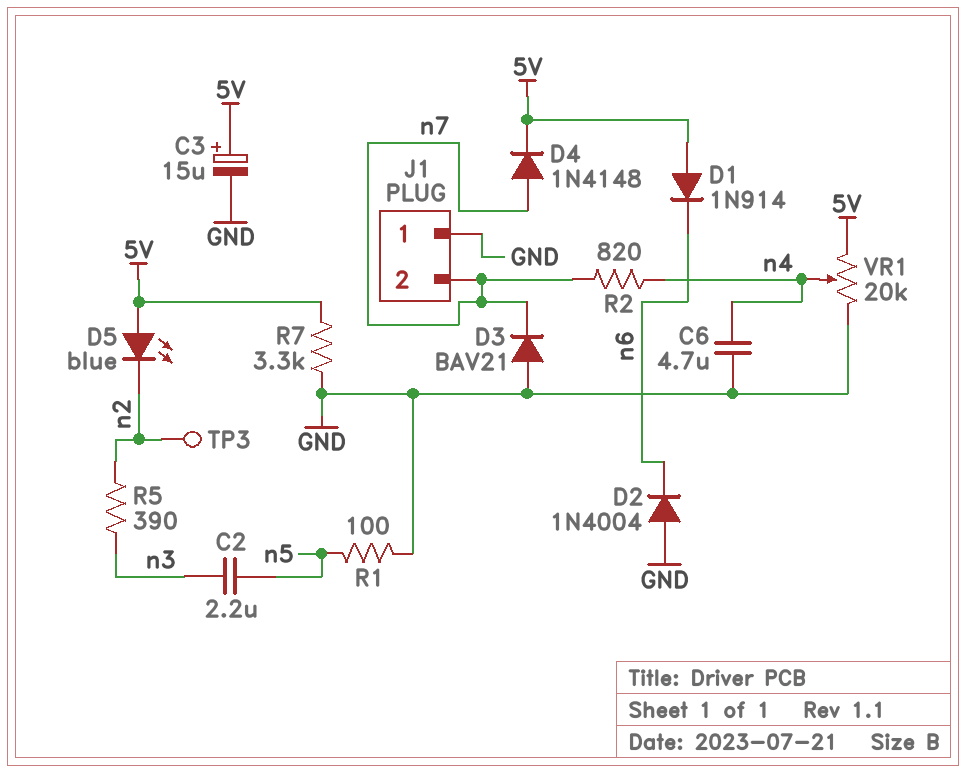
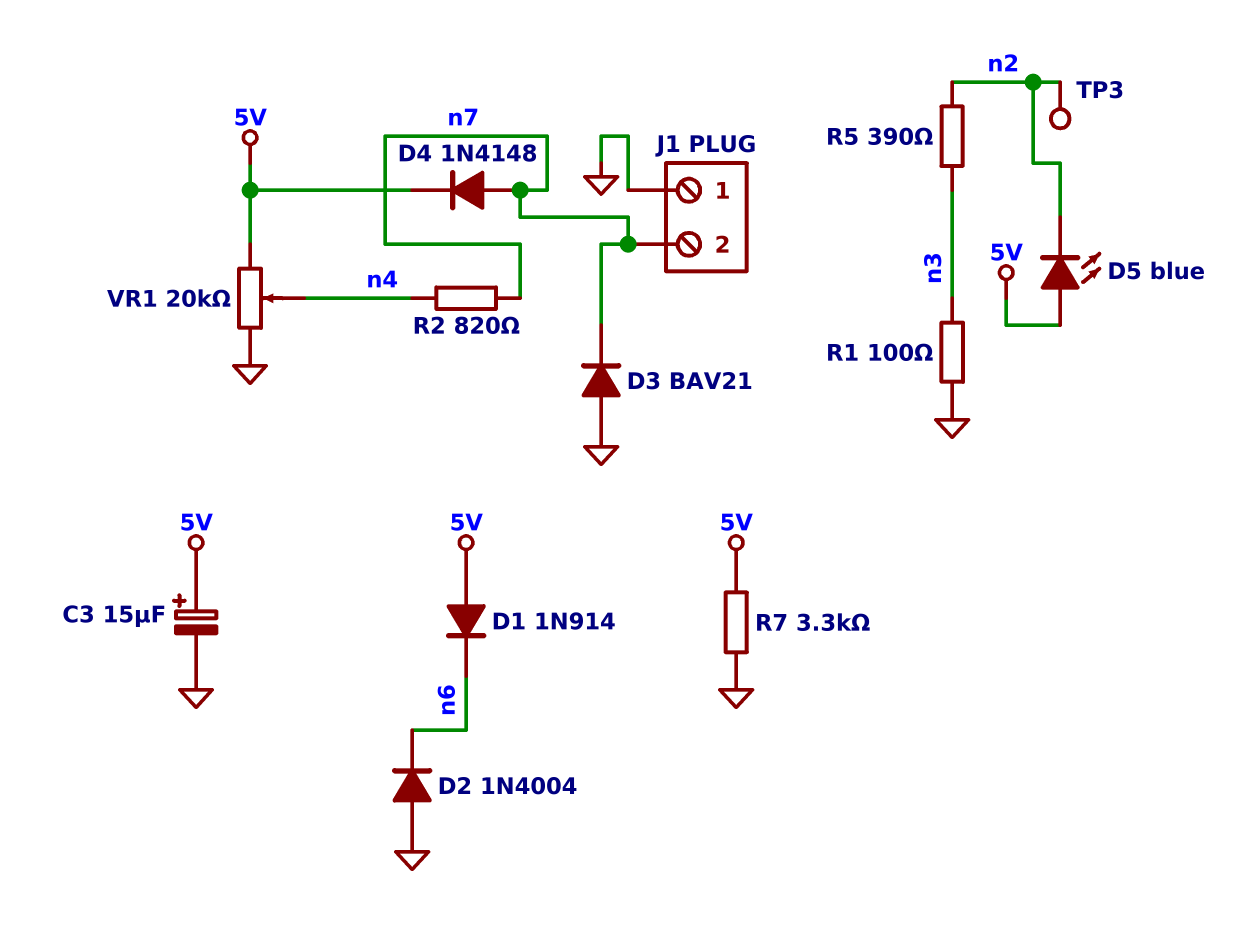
C2: 2.2uF (n3, n5) -> none
C6: 4.7uF (GND, n4) -> none
R1: 100 (GND, n5) -> 100 (GND, n3)

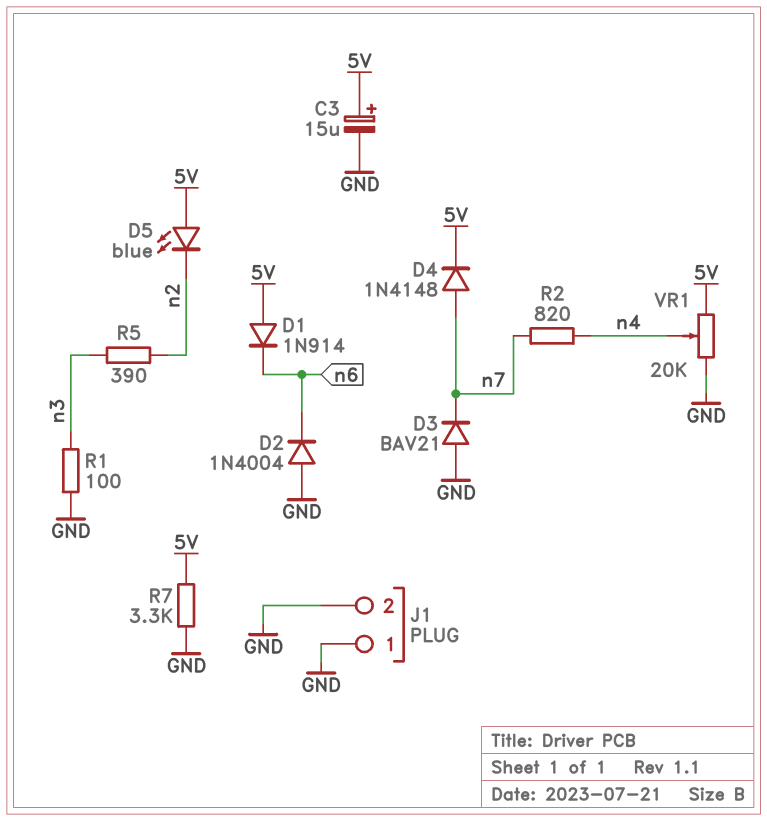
J1 pin 2: n7 -> GND
TP3: test point (n2) -> none

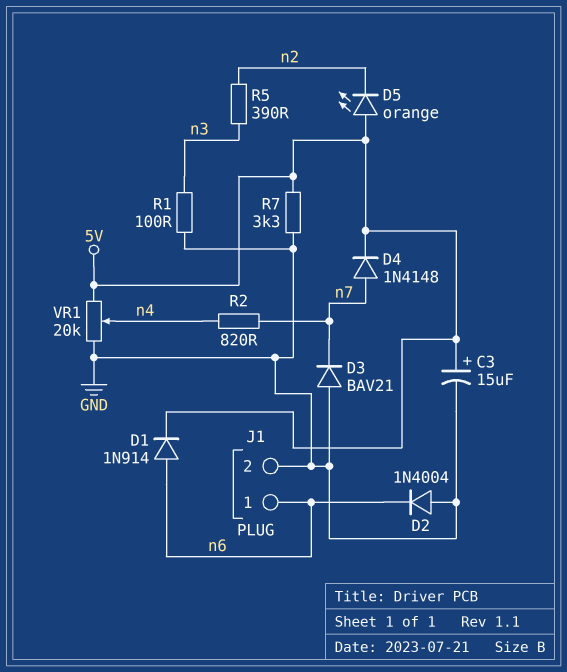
D1: diode 1N914 (A 5V, K n6) -> diode 1N914 (A n6, K 5V)
D5: LED blue (A 5V, K n2) -> LED orange (A 5V, K n2)
J1 pin 1: GND -> n6

